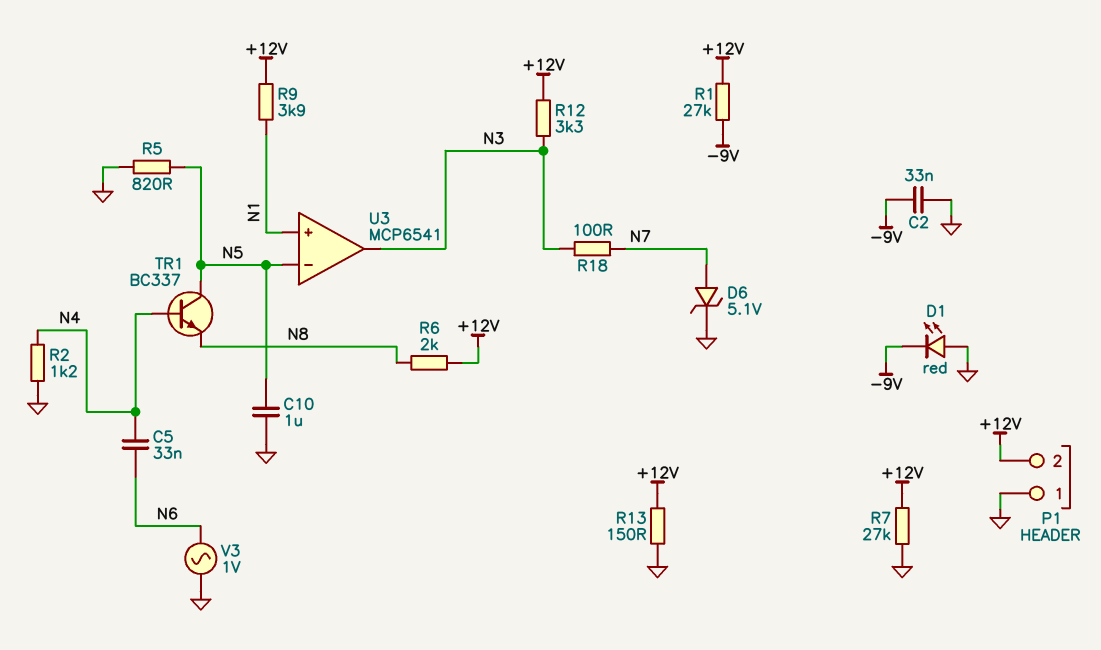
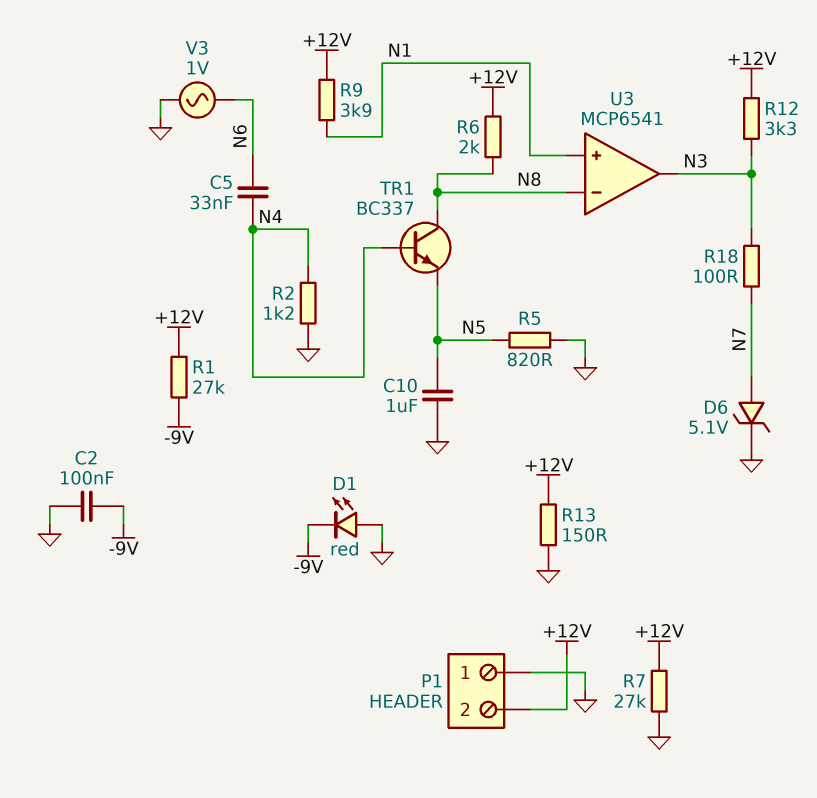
C2: 33nF (-9V, GND) -> 100nF (-9V, GND)
TR1: NPN BC337 (B N4, C N5, E N8) -> NPN BC337 (B N4, C N8, E N5)
U3 pin in-: N5 -> N8

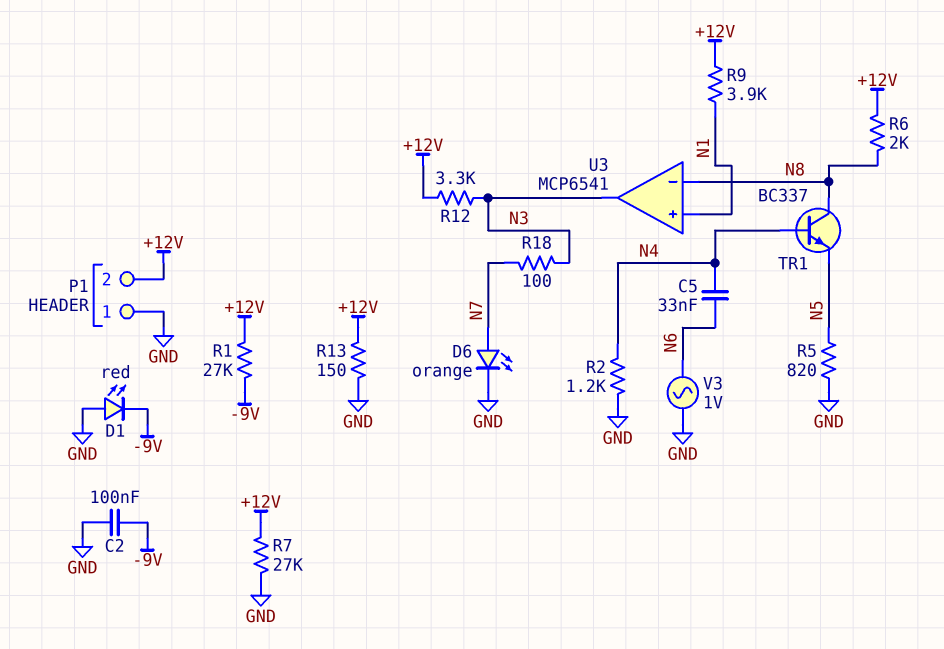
C10: 1uF (GND, N5) -> none
D6: zener 5.1V (A N7, K GND) -> LED orange (A N7, K GND)

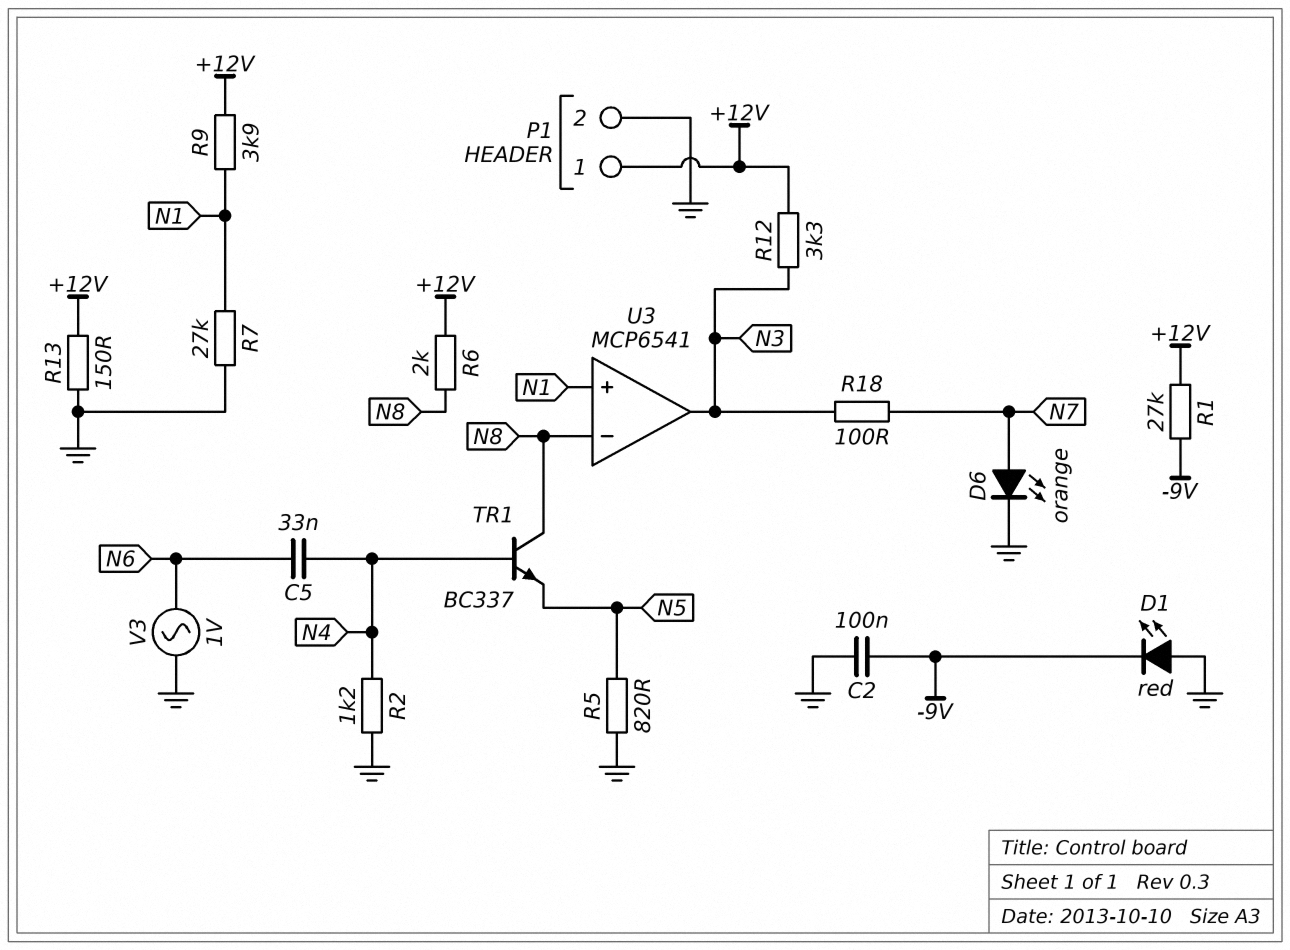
P1 pin 1: GND -> +12V
P1 pin 2: +12V -> GND
R7: 27k (+12V, GND) -> 27k (GND, N1)

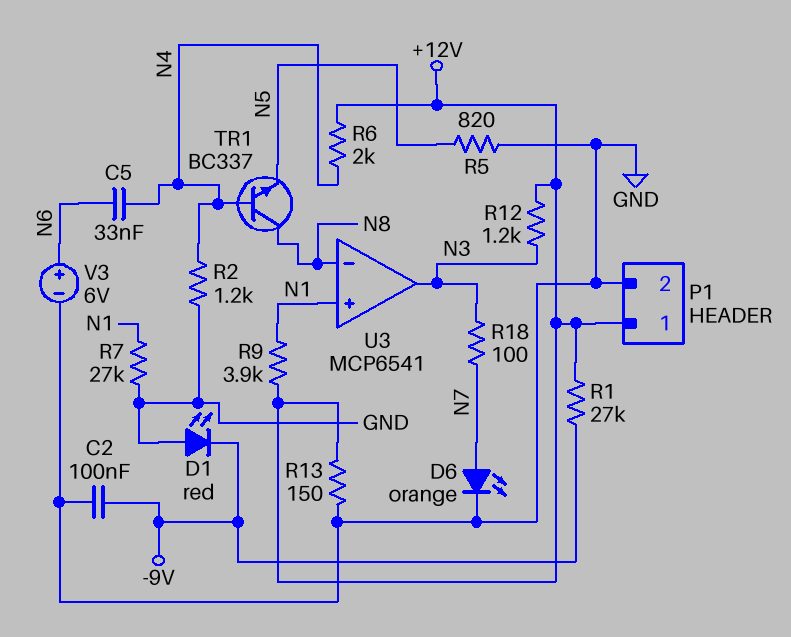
R6: 2k (+12V, N8) -> 2k (+12V, N4)
R12: 3.3k (+12V, N3) -> 1.2k (+12V, N3)
V3: AC 1V (GND, N6) -> 6V (plus N6, minus GND)

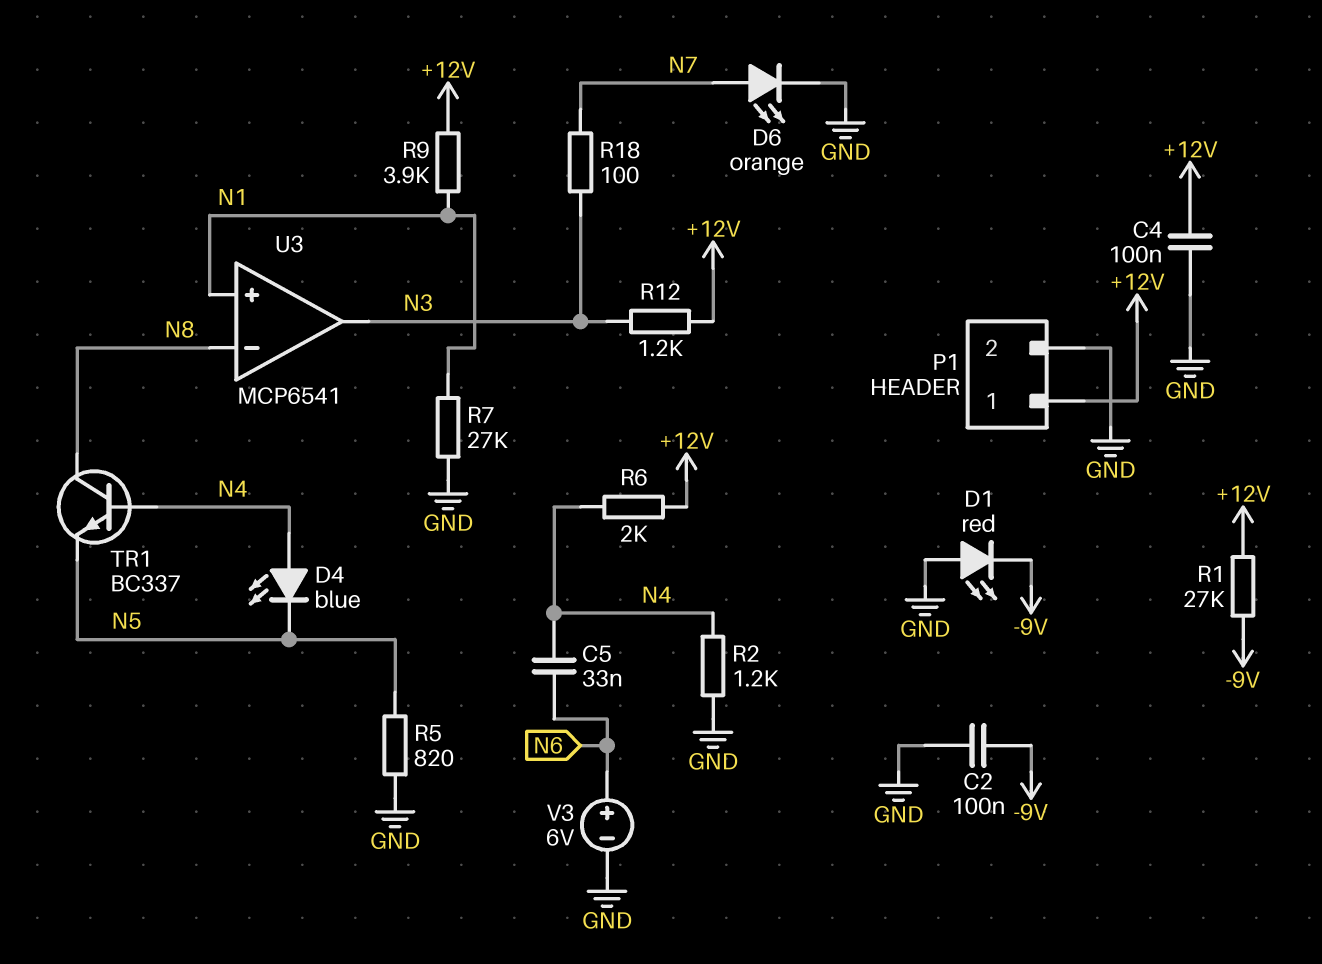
C4: none -> 100nF (+12V, GND)
D4: none -> LED blue (A N4, K N5)
R13: 150 (+12V, GND) -> none

